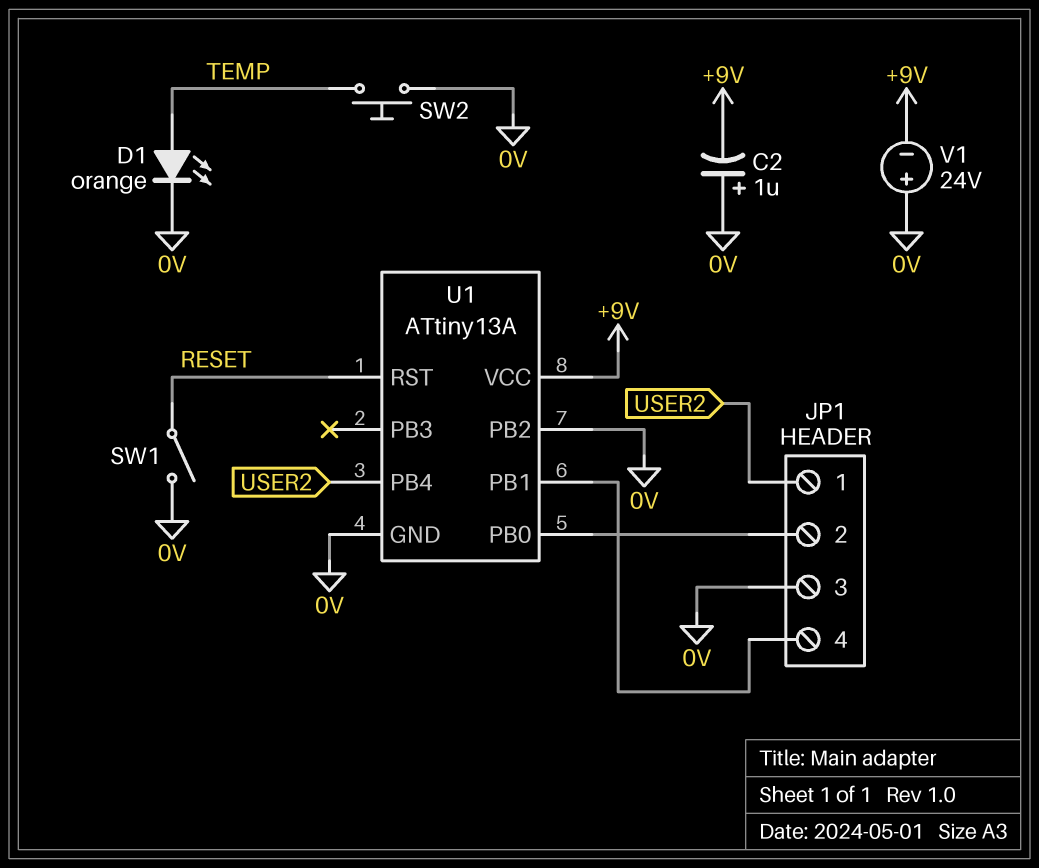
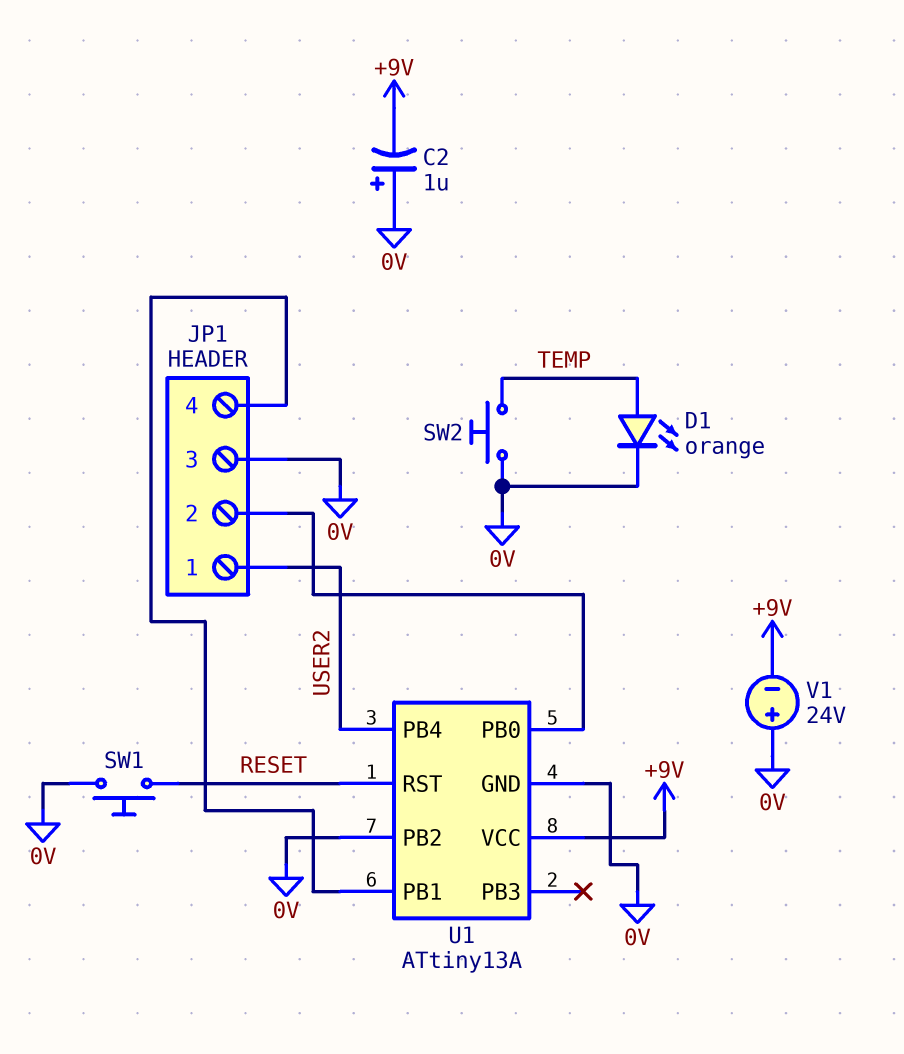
SW1: switch (0V, RESET) -> button (0V, RESET)

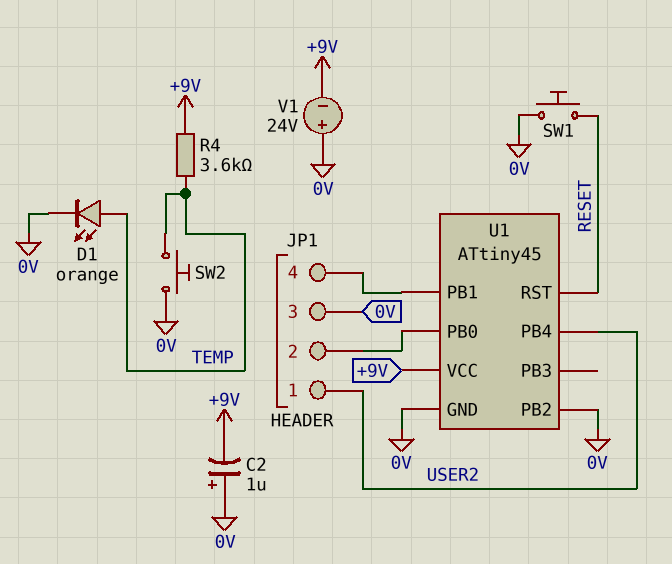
R4: none -> 3.6k (+9V, TEMP)
U1: ATtiny13A -> ATtiny45

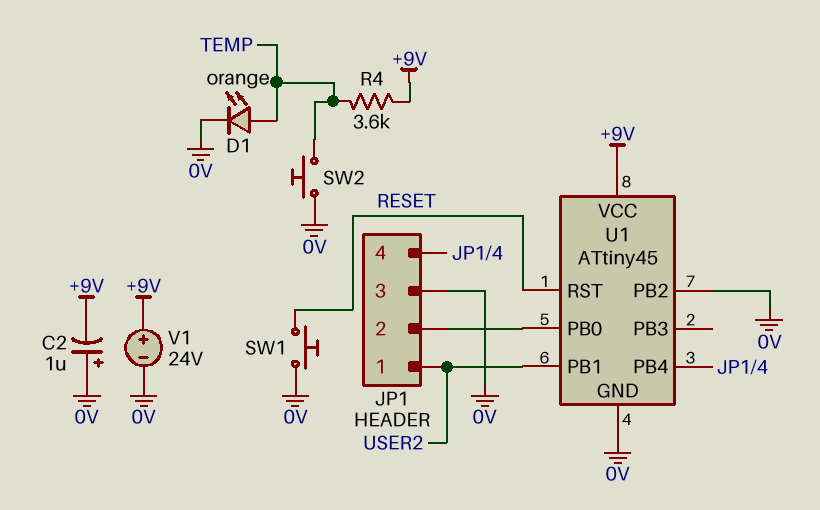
U1 pin PB1: JP1/4 -> USER2
U1 pin PB4: USER2 -> JP1/4
V1: 24V (plus 0V, minus +9V) -> 24V (plus +9V, minus 0V)

